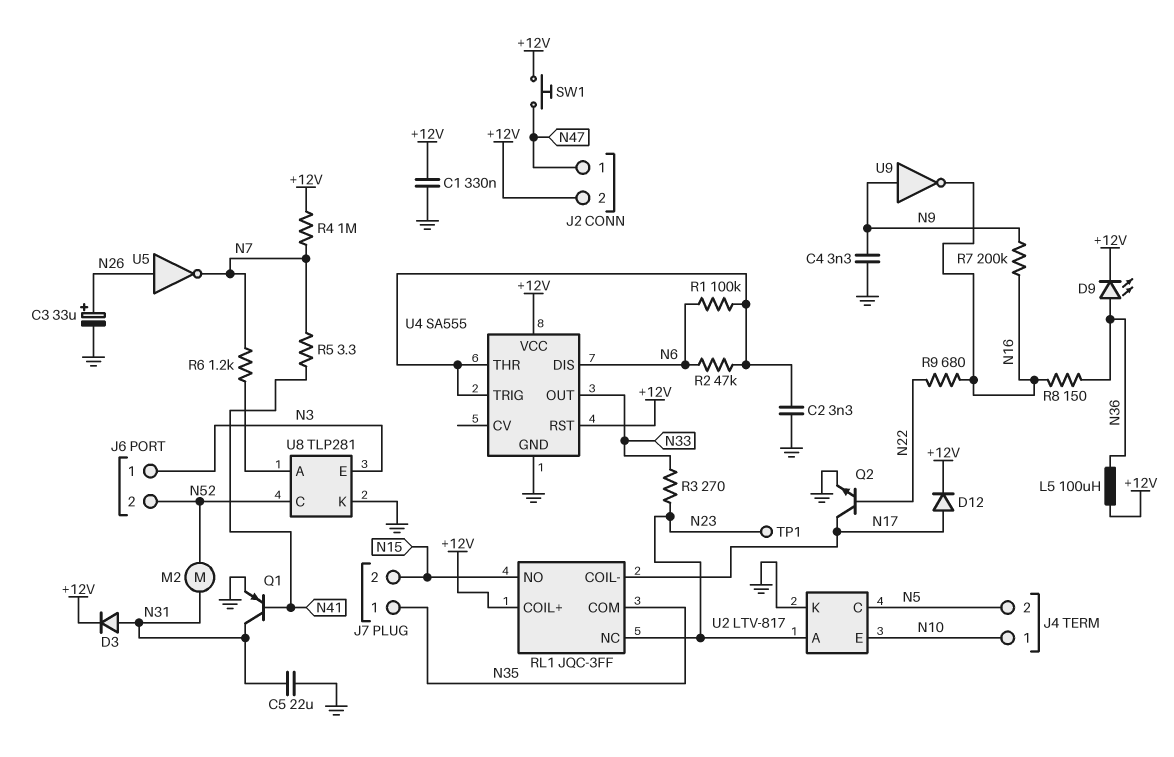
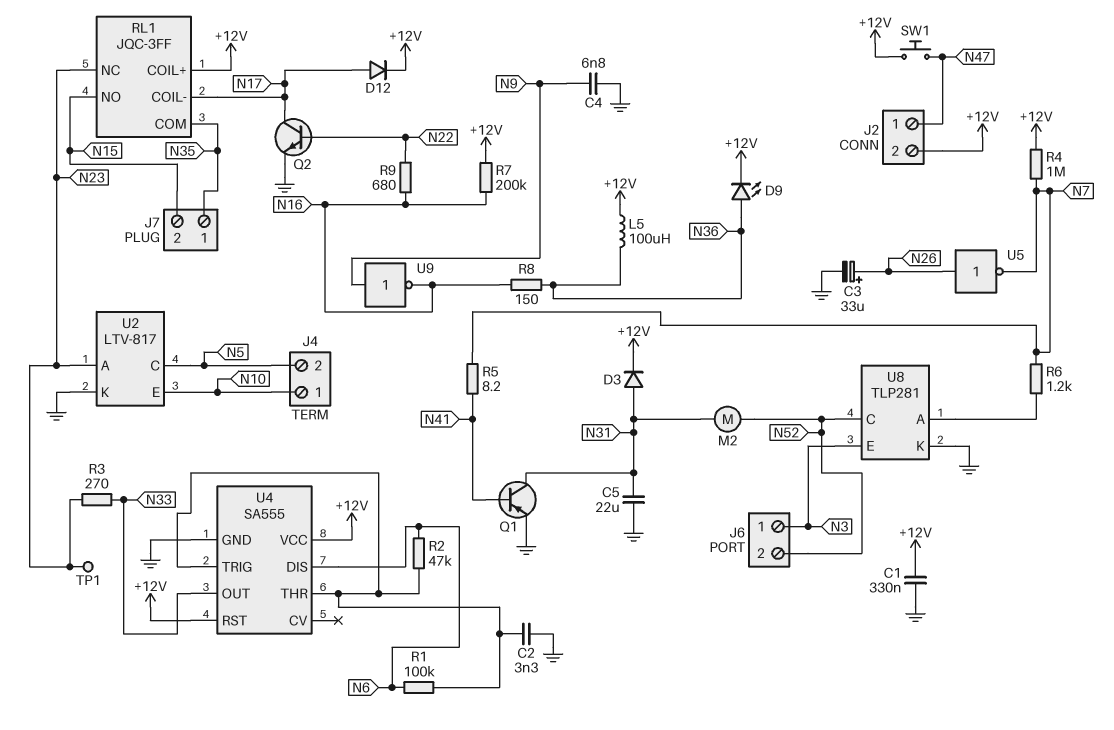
C4: 3.3nF (GND, N9) -> 6.8nF (GND, N9)
R5: 3.3 (N7, N41) -> 8.2 (N7, N41)
R7: 200k (N9, N16) -> 200k (+12V, N16)

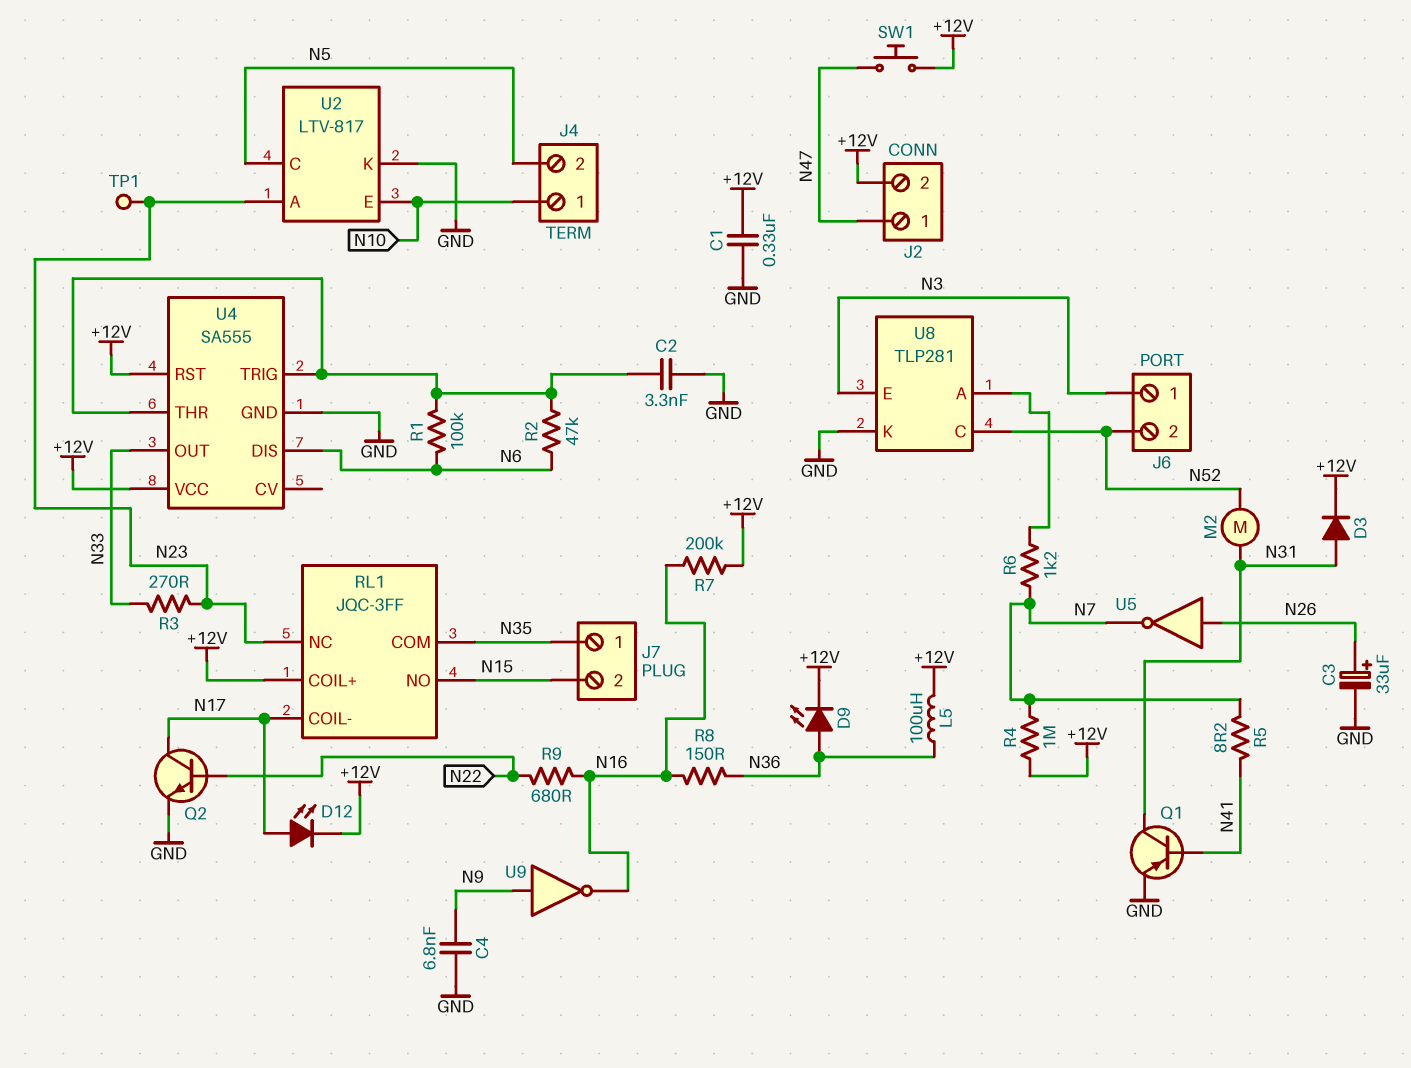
C5: 22uF (GND, N31) -> none
D12: diode (A N17, K +12V) -> LED (A N17, K +12V)

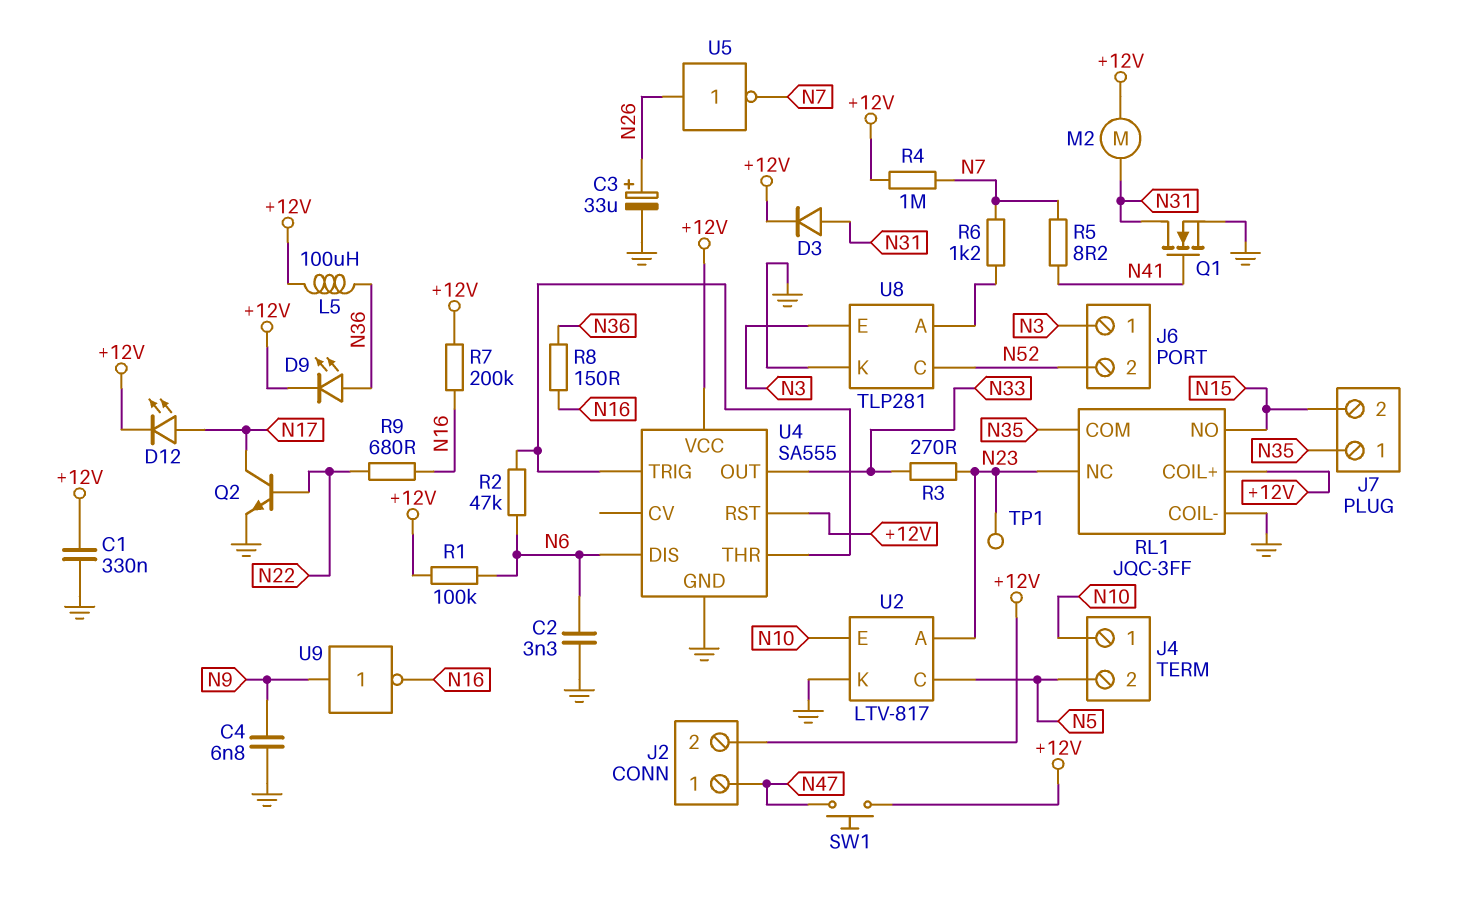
C2: 3.3nF (GND, U4/THR) -> 3.3nF (GND, N6)
M2: motor (N31, N52) -> motor (+12V, N31)
Q1: PNP (B N41, C N31, E GND) -> NMOS (G N41, D N31, S GND)
R1: 100k (N6, U4/THR) -> 100k (+12V, N6)
RL1 pin COIL-: N17 -> GND

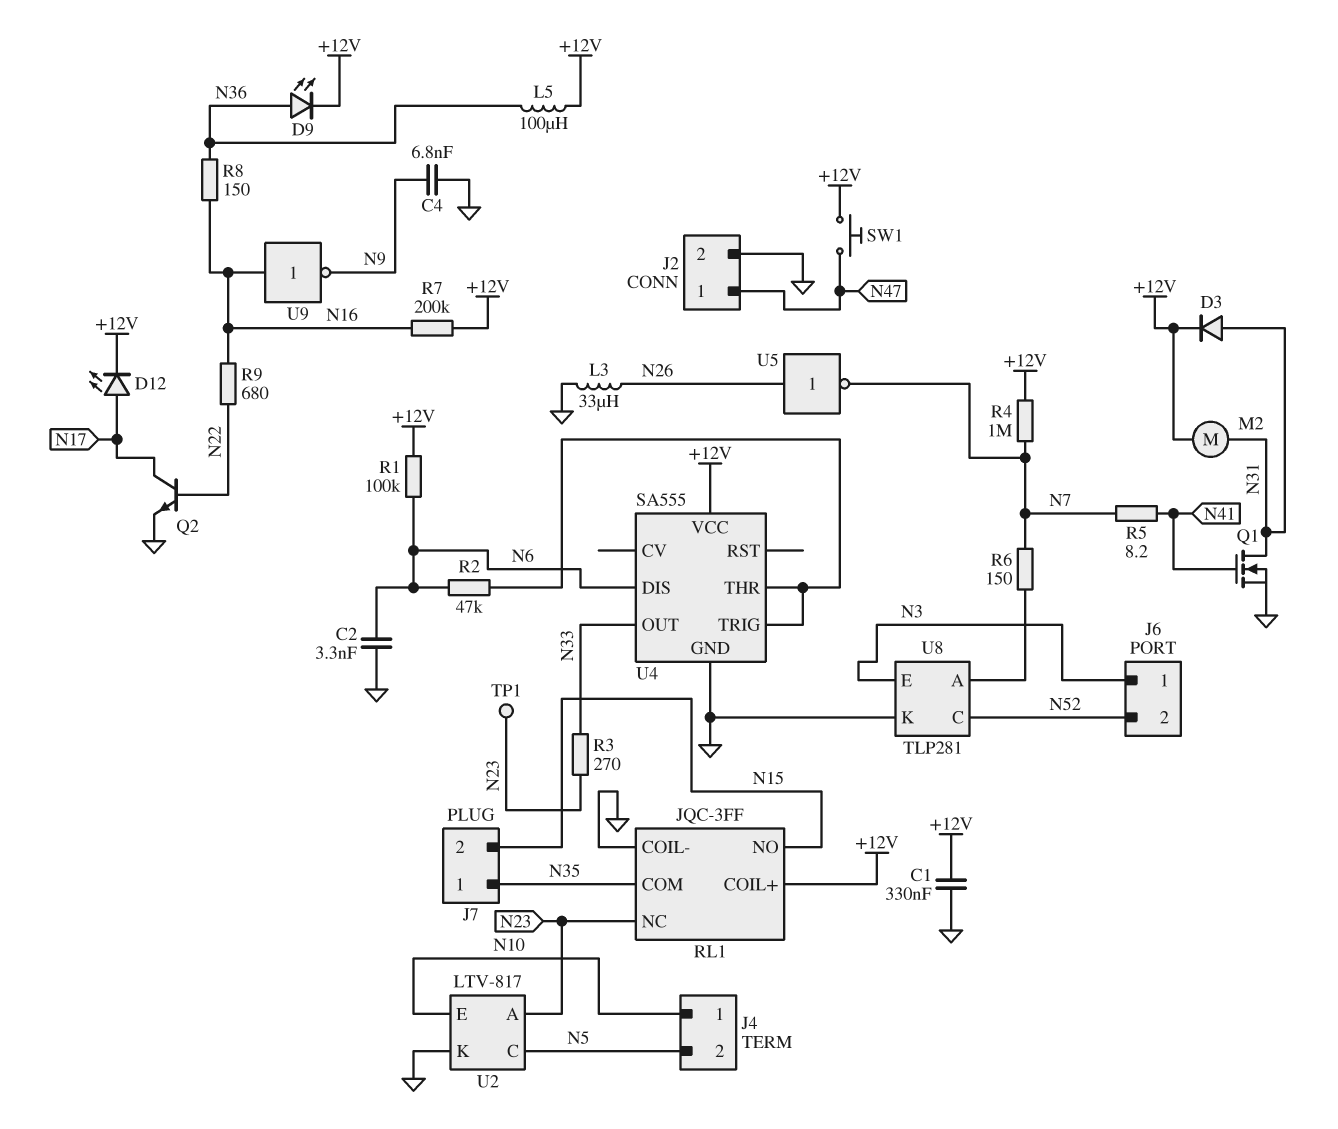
C3: 33uF (plus N26, minus GND) -> none
J2 pin 2: +12V -> GND
L3: none -> 33uH (GND, N26)
R6: 1.2k (N7, U8/A) -> 150 (N7, U8/A)
U4 pin RST: +12V -> none
U9: NOT (in N9, out N16) -> NOT (in N16, out N9)

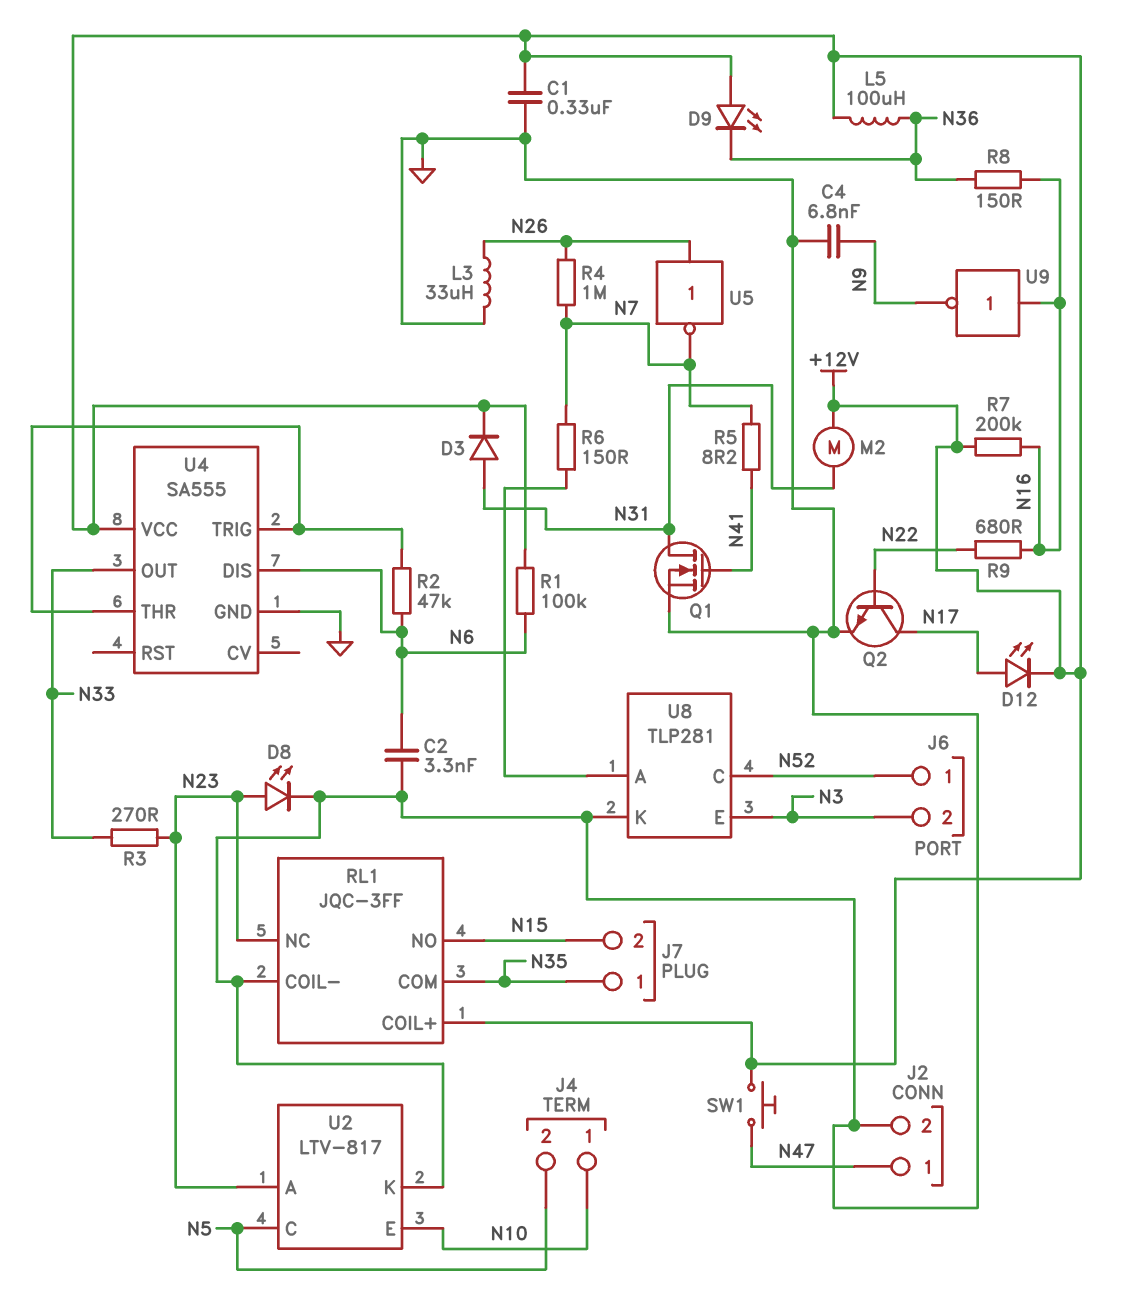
D8: none -> LED (A N23, K GND)
D9: LED (A N36, K +12V) -> LED (A +12V, K N36)
J6 pin 1: N3 -> N52
J6 pin 2: N52 -> N3
R4: 1M (+12V, N7) -> 1M (N7, N26)
TP1: test point (N23) -> none

